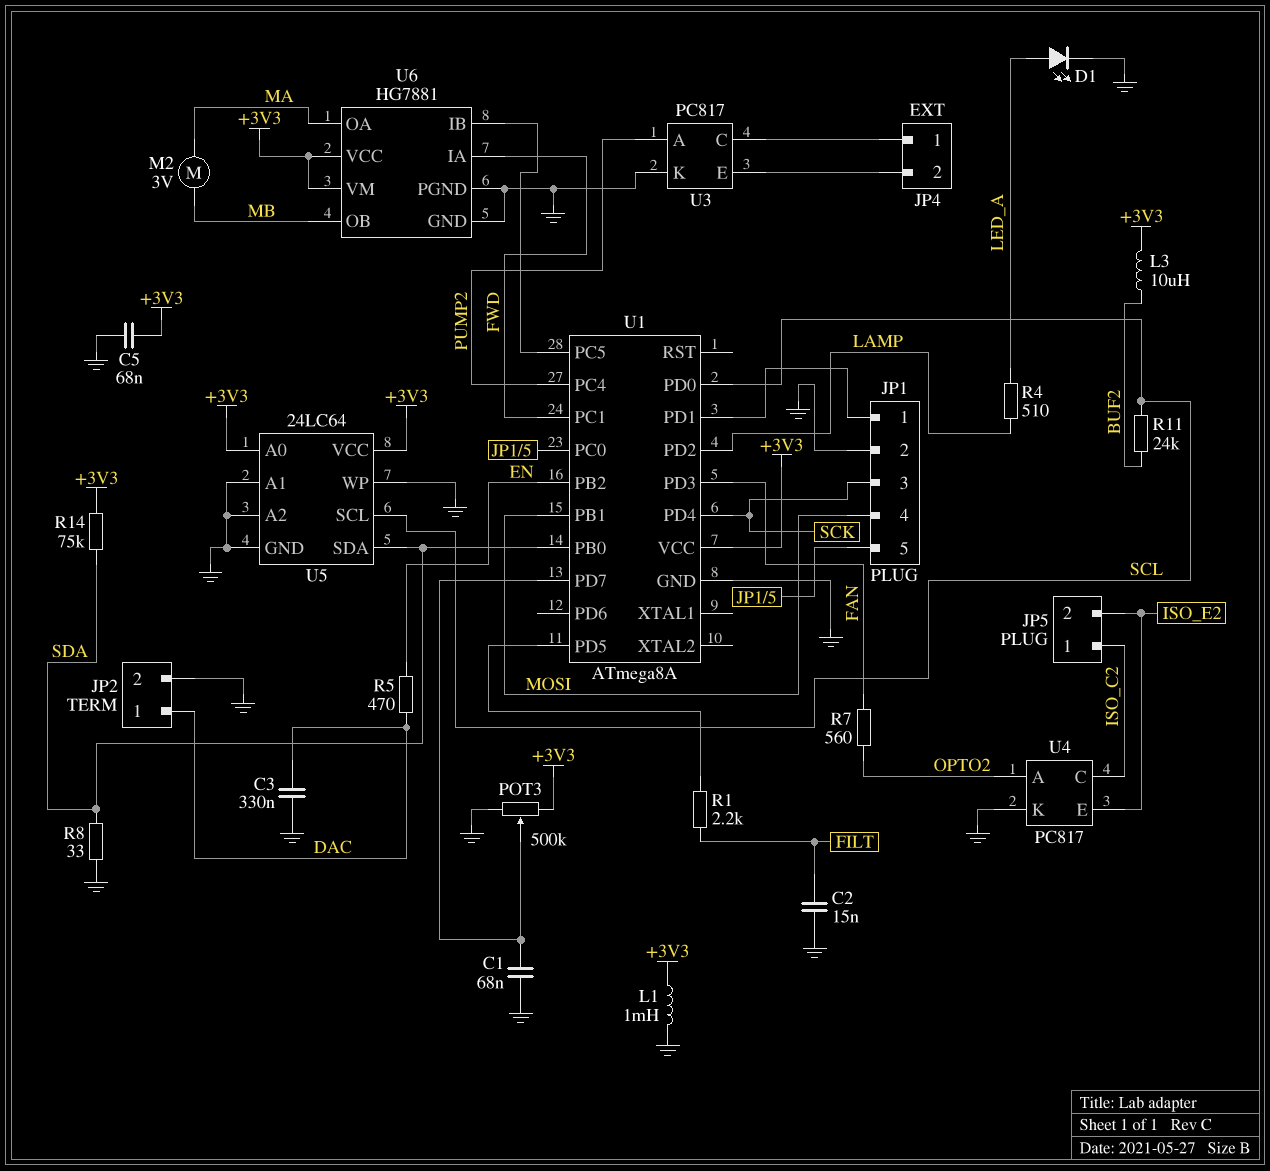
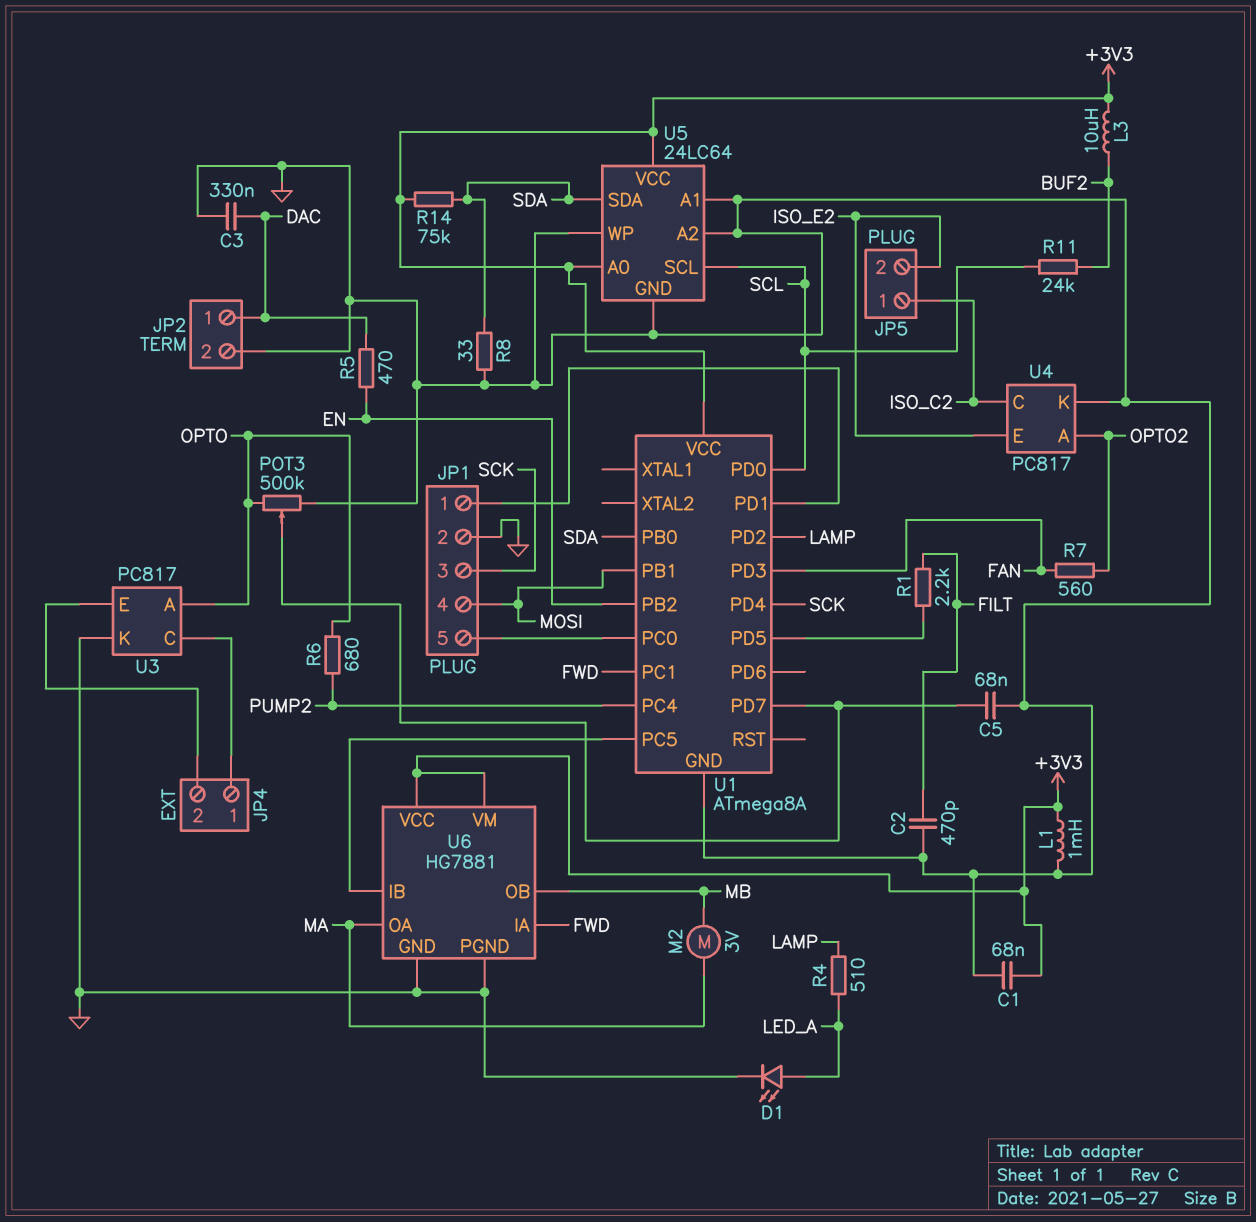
C1: 68nF (GND, U1/PD7) -> 68nF (+3V3, GND)
C2: 15nF (FILT, GND) -> 470pF (FILT, GND)
C5: 68nF (+3V3, GND) -> 68nF (GND, U1/PD7)
POT3: 500k (+3V3, GND, wiper U1/PD7) -> 500k (GND, OPTO, wiper U1/PD7)
R6: none -> 680 (OPTO, PUMP2)
U3 pin A: PUMP2 -> OPTO

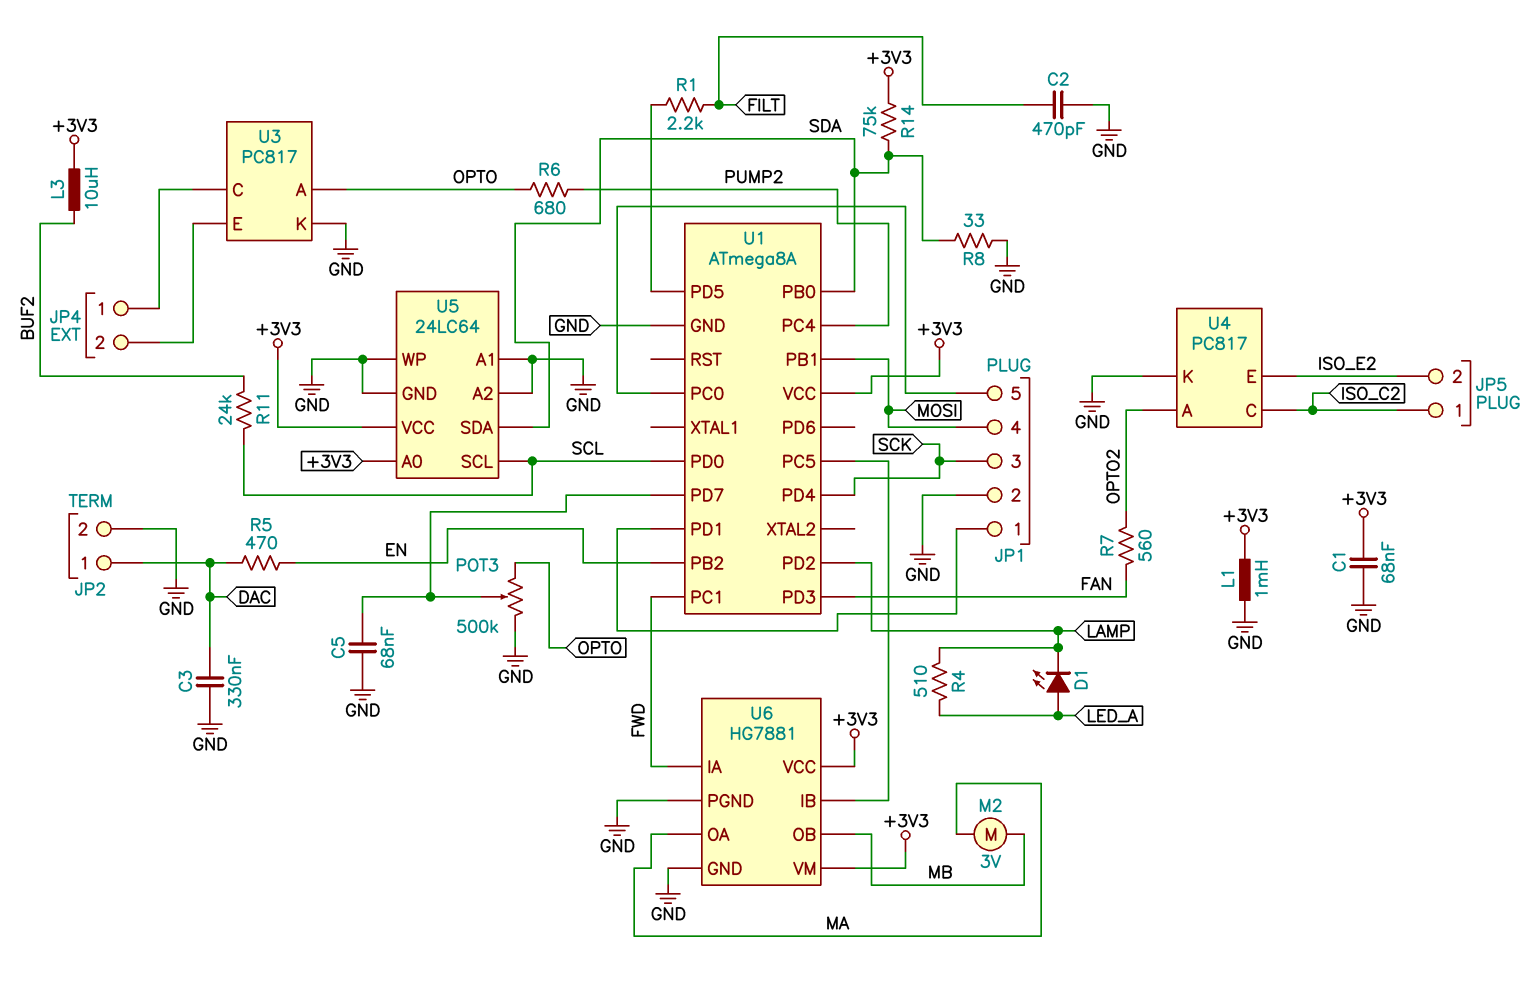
D1: LED (A LED_A, K GND) -> LED (A LED_A, K LAMP)

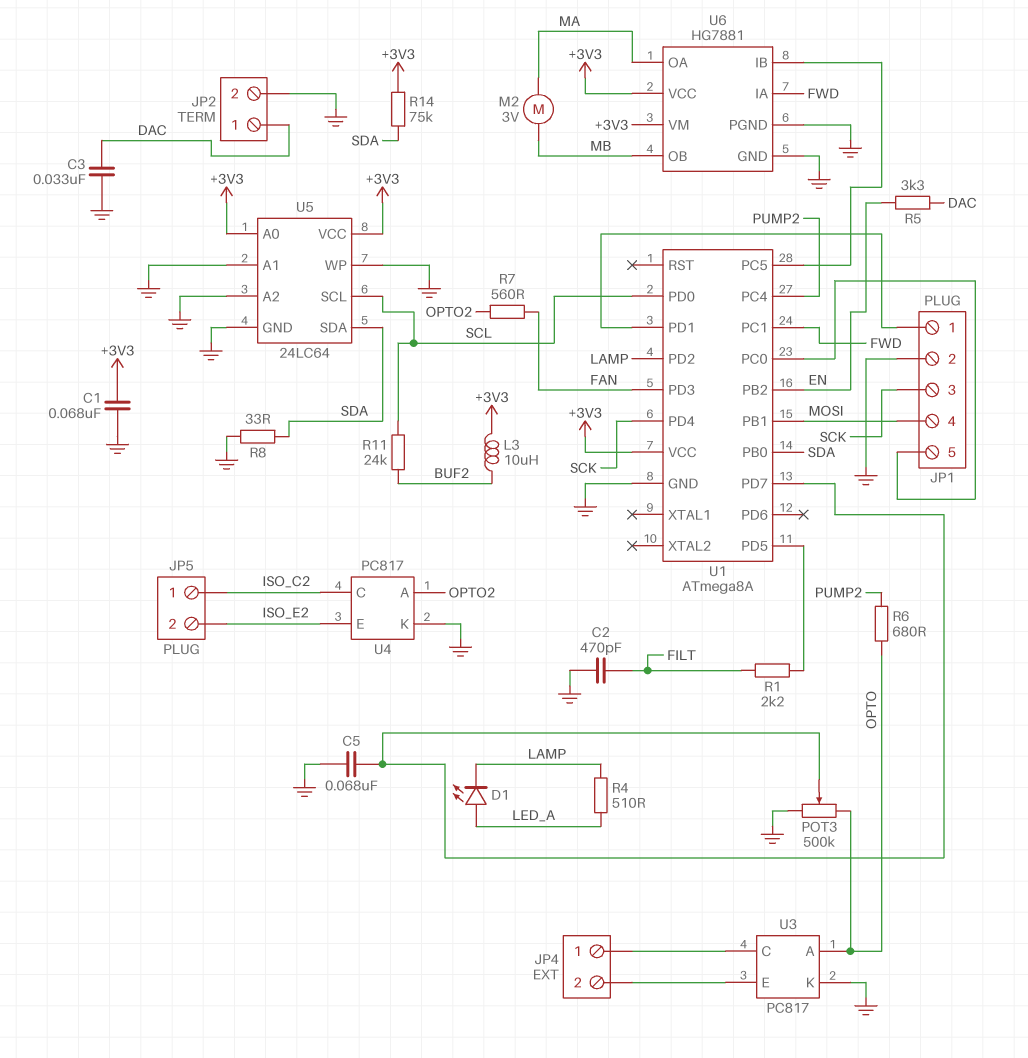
C3: 330nF (DAC, GND) -> 33nF (DAC, GND)
L1: 1mH (+3V3, GND) -> none
R5: 470 (DAC, EN) -> 3.3k (DAC, EN)

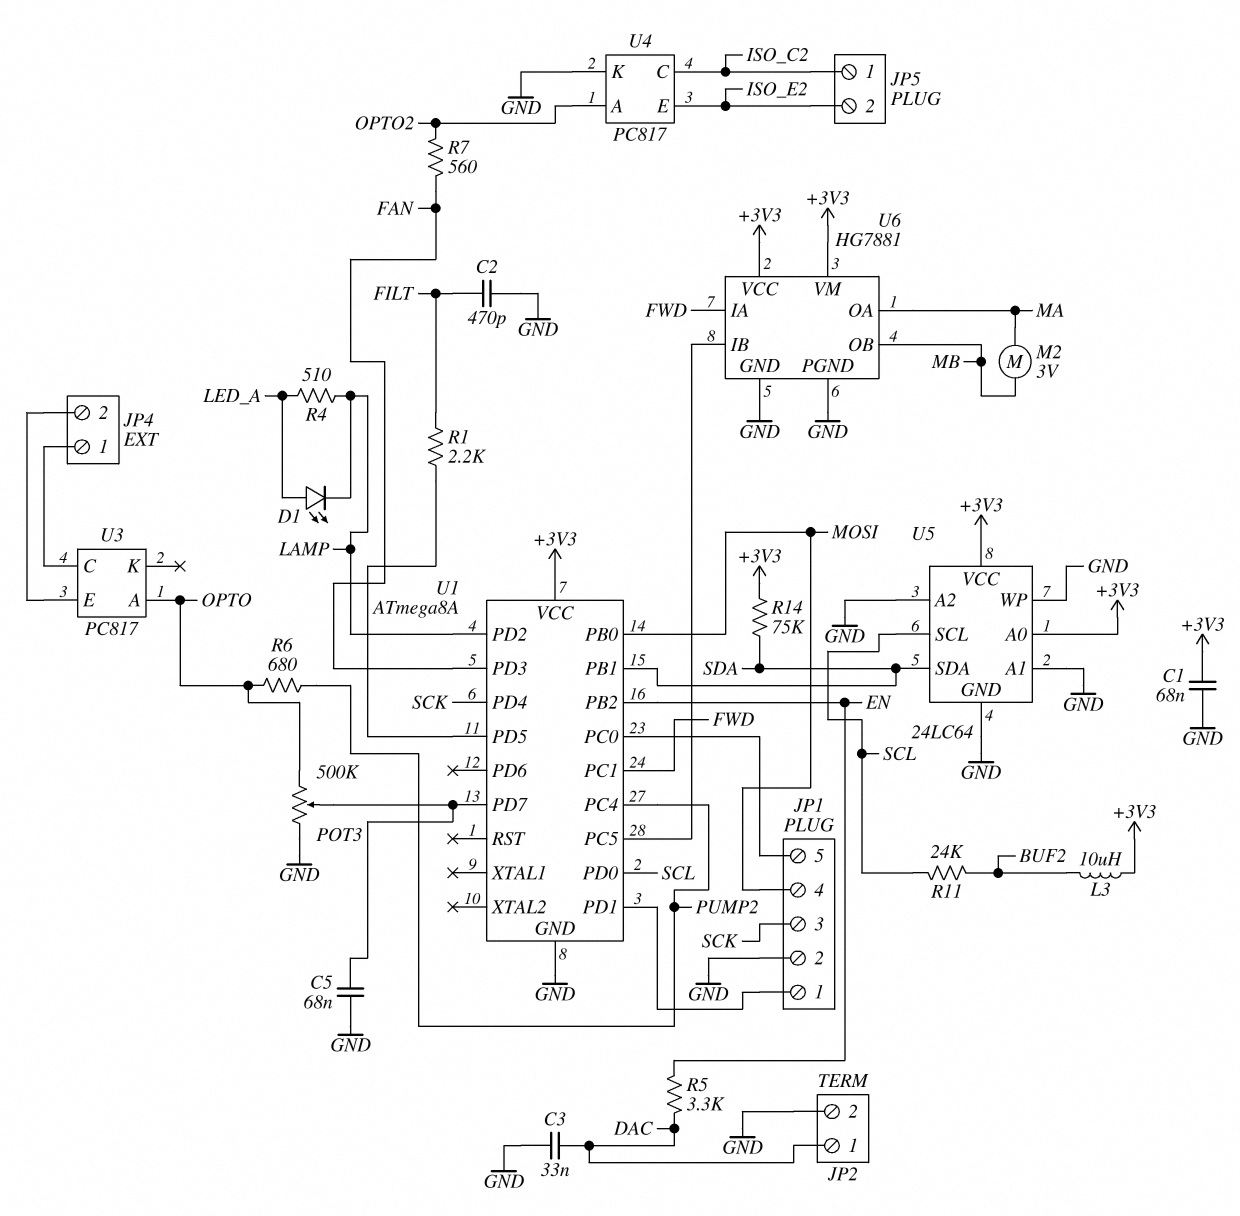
R8: 33 (GND, SDA) -> none
U1 pin PB0: SDA -> MOSI
U1 pin PB1: MOSI -> SDA
U3 pin K: GND -> none

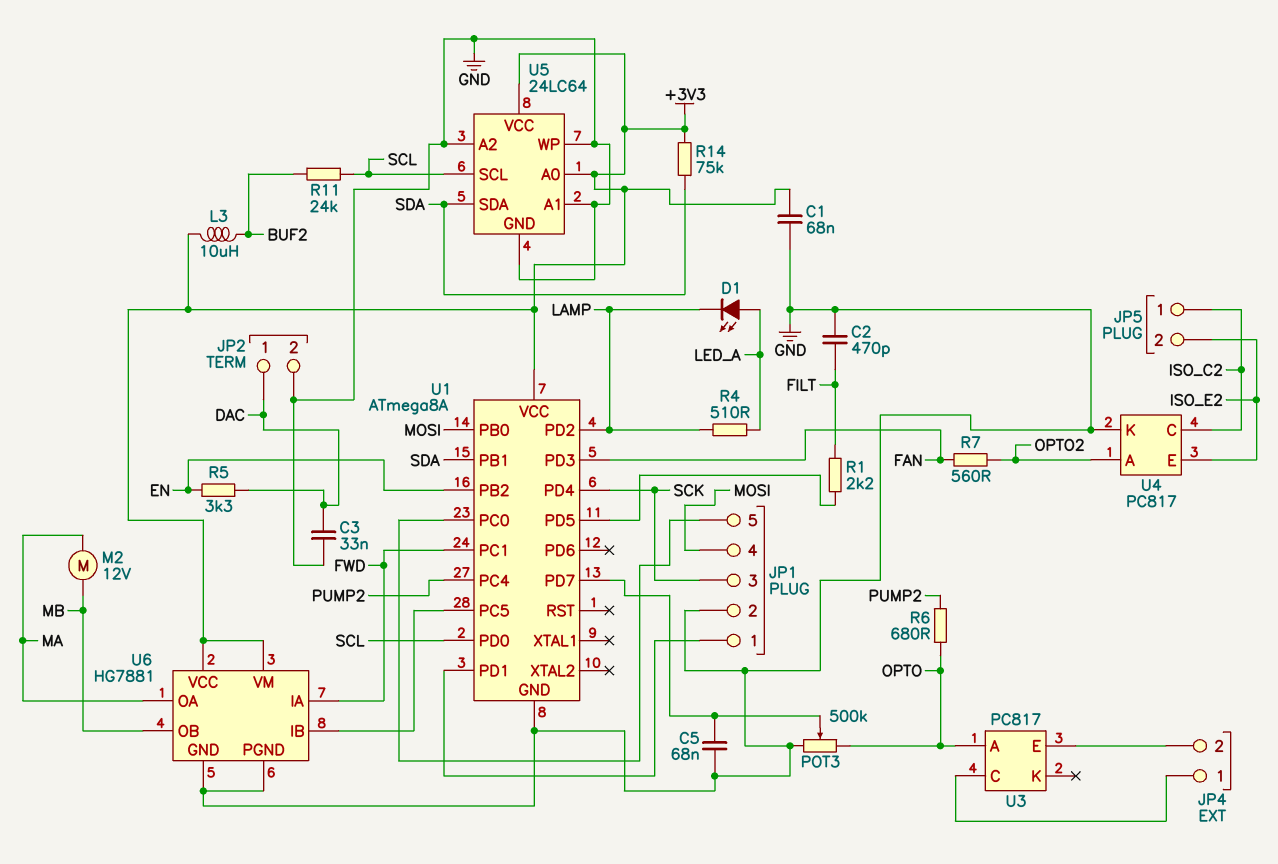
M2: motor 3V (MA, MB) -> motor 12V (MA, MB)

